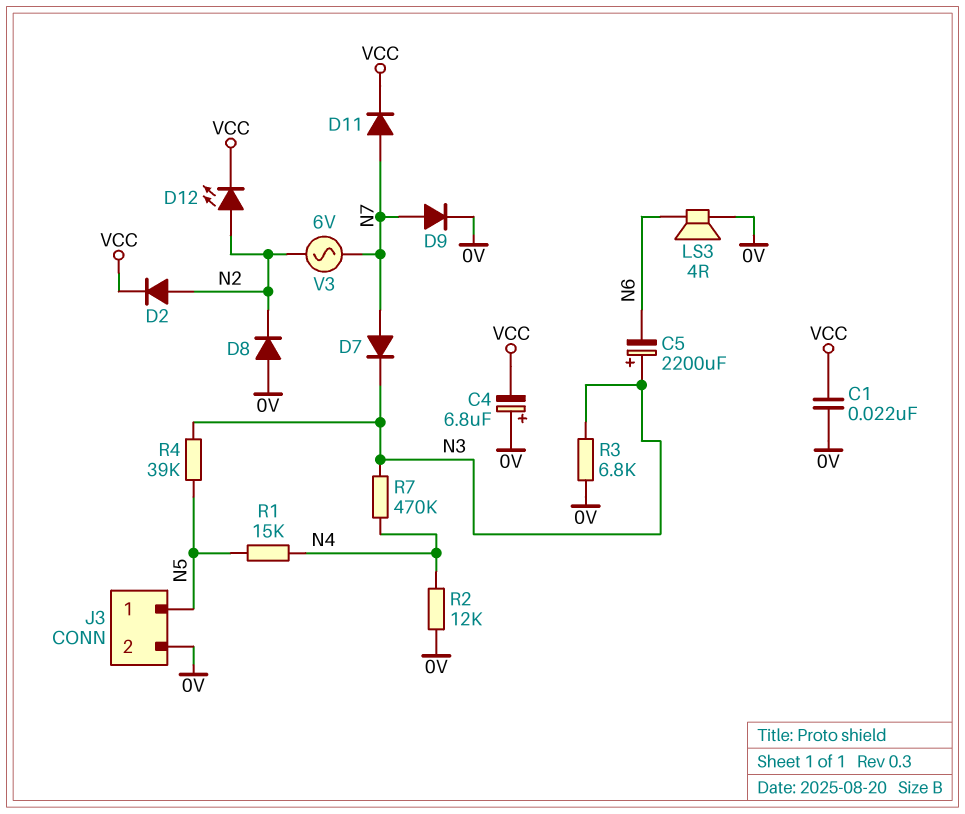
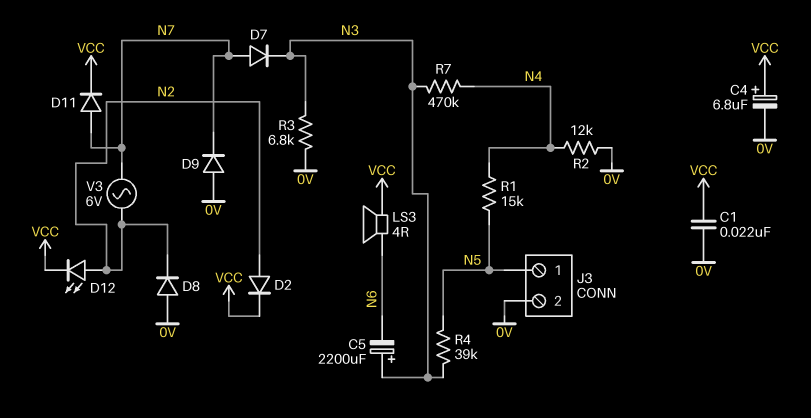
C4: 6.8uF (plus 0V, minus VCC) -> 6.8uF (plus VCC, minus 0V)
D9: diode (A N7, K 0V) -> diode (A 0V, K N7)
LS3: speaker 4R (0V, N6) -> speaker 4R (N6, VCC)

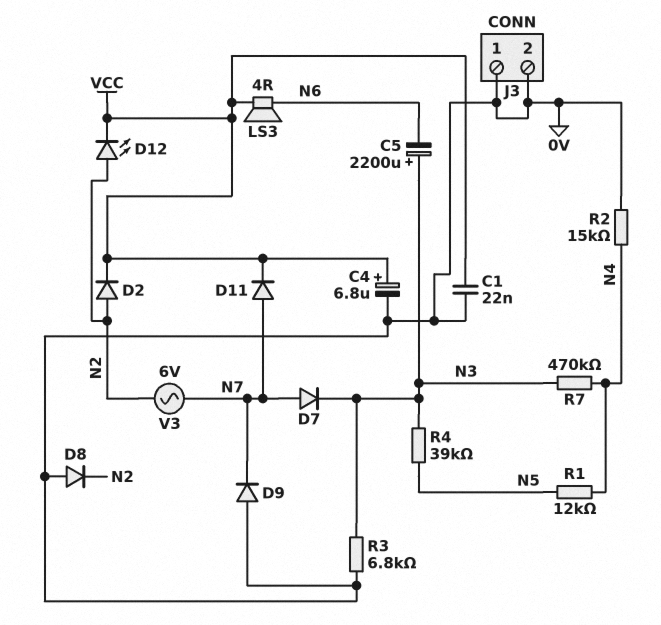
J3 pin 1: N5 -> 0V
R1: 15k (N4, N5) -> 12k (N4, N5)
R2: 12k (0V, N4) -> 15k (0V, N4)

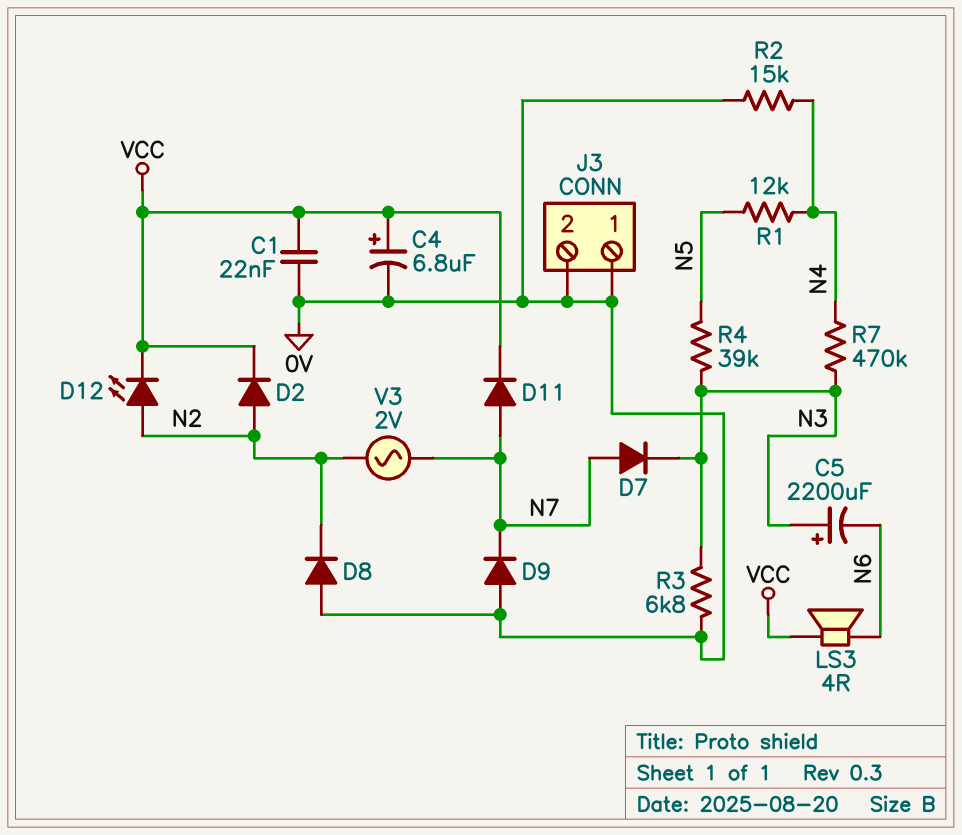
V3: AC 6V (N2, N7) -> AC 2V (N2, N7)

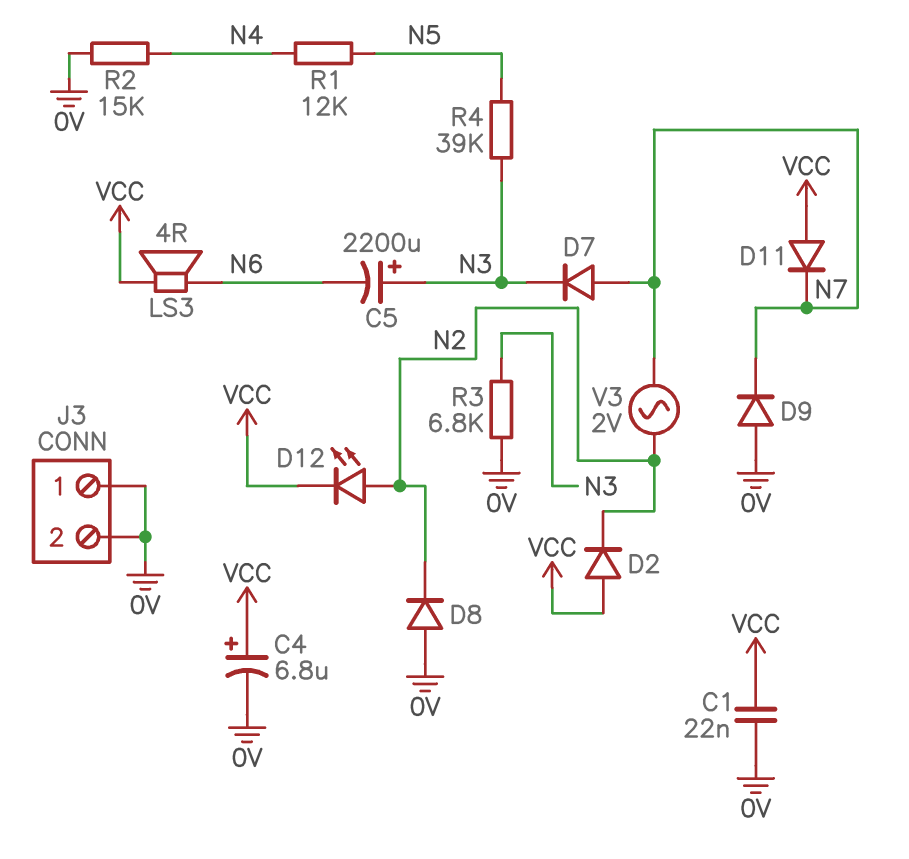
D2: diode (A N2, K VCC) -> diode (A VCC, K N2)
D11: diode (A N7, K VCC) -> diode (A VCC, K N7)
R7: 470k (N3, N4) -> none

